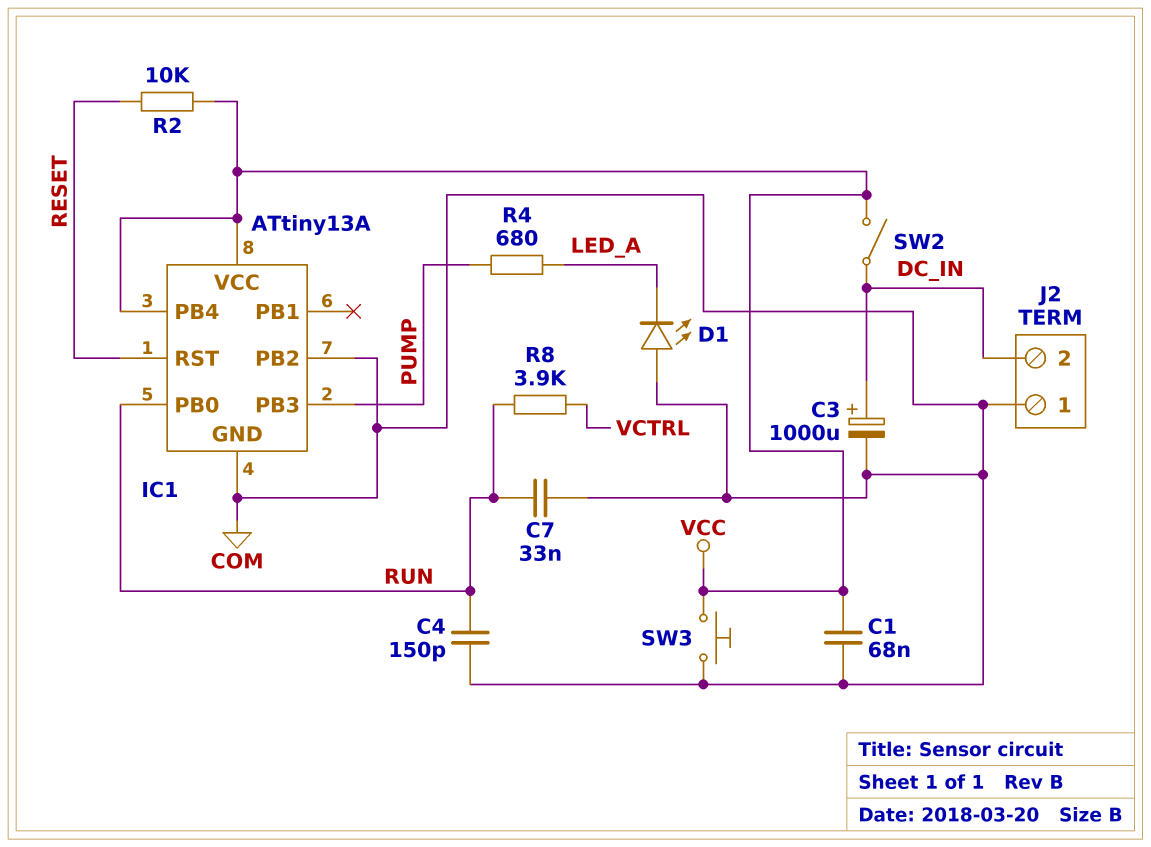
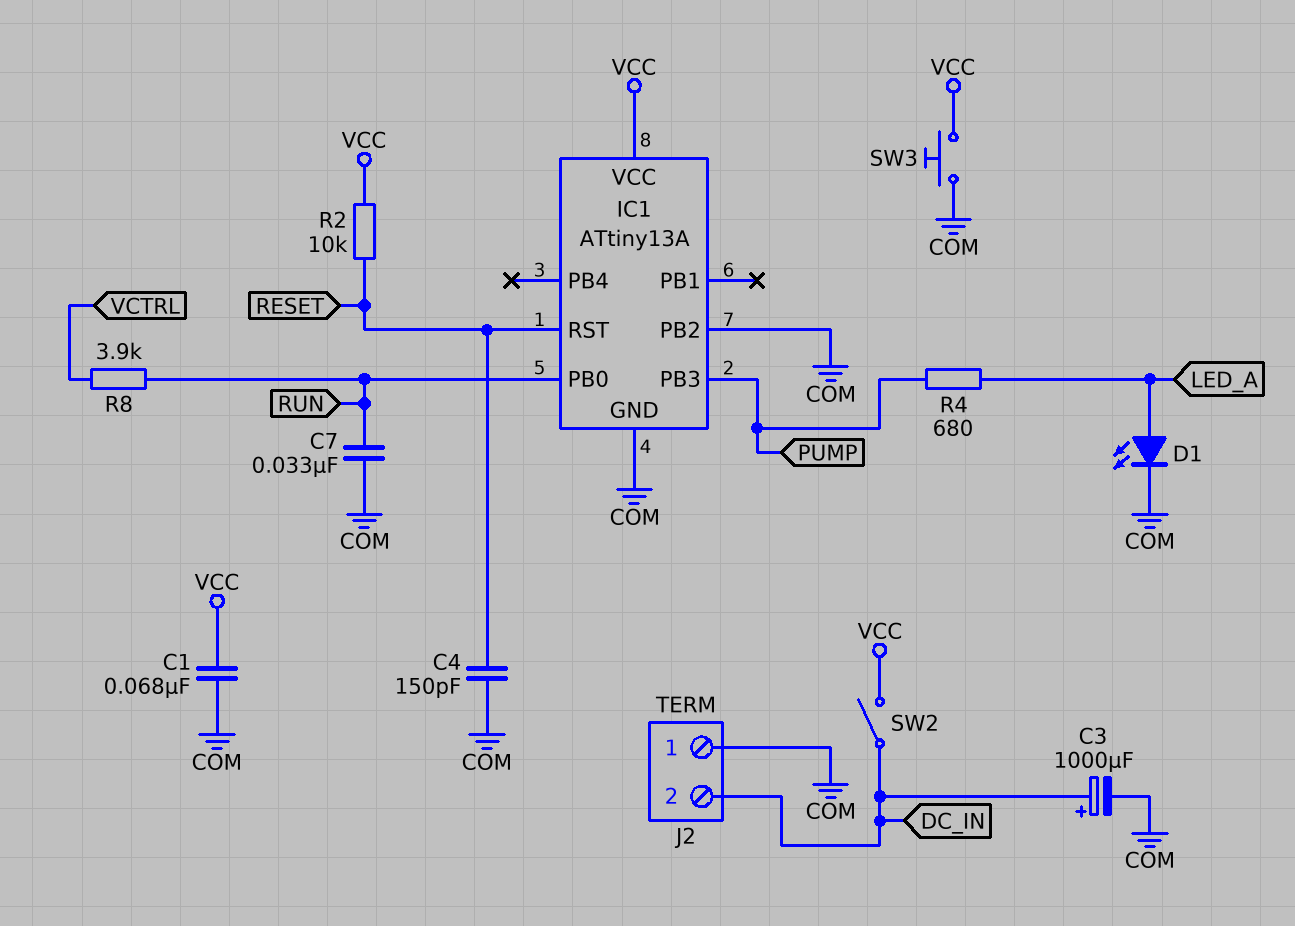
C4: 150pF (COM, RUN) -> 150pF (COM, RESET)
D1: LED (A COM, K LED_A) -> LED (A LED_A, K COM)
IC1 pin PB4: VCC -> none

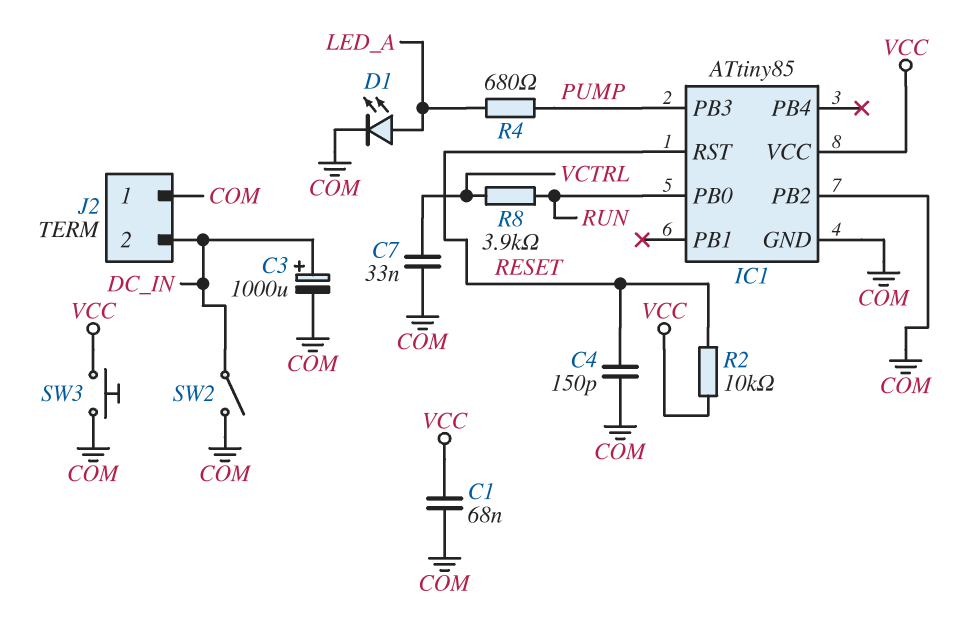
C7: 33nF (COM, RUN) -> 33nF (COM, VCTRL)
IC1: ATtiny13A -> ATtiny85
SW2: switch (DC_IN, VCC) -> switch (COM, DC_IN)

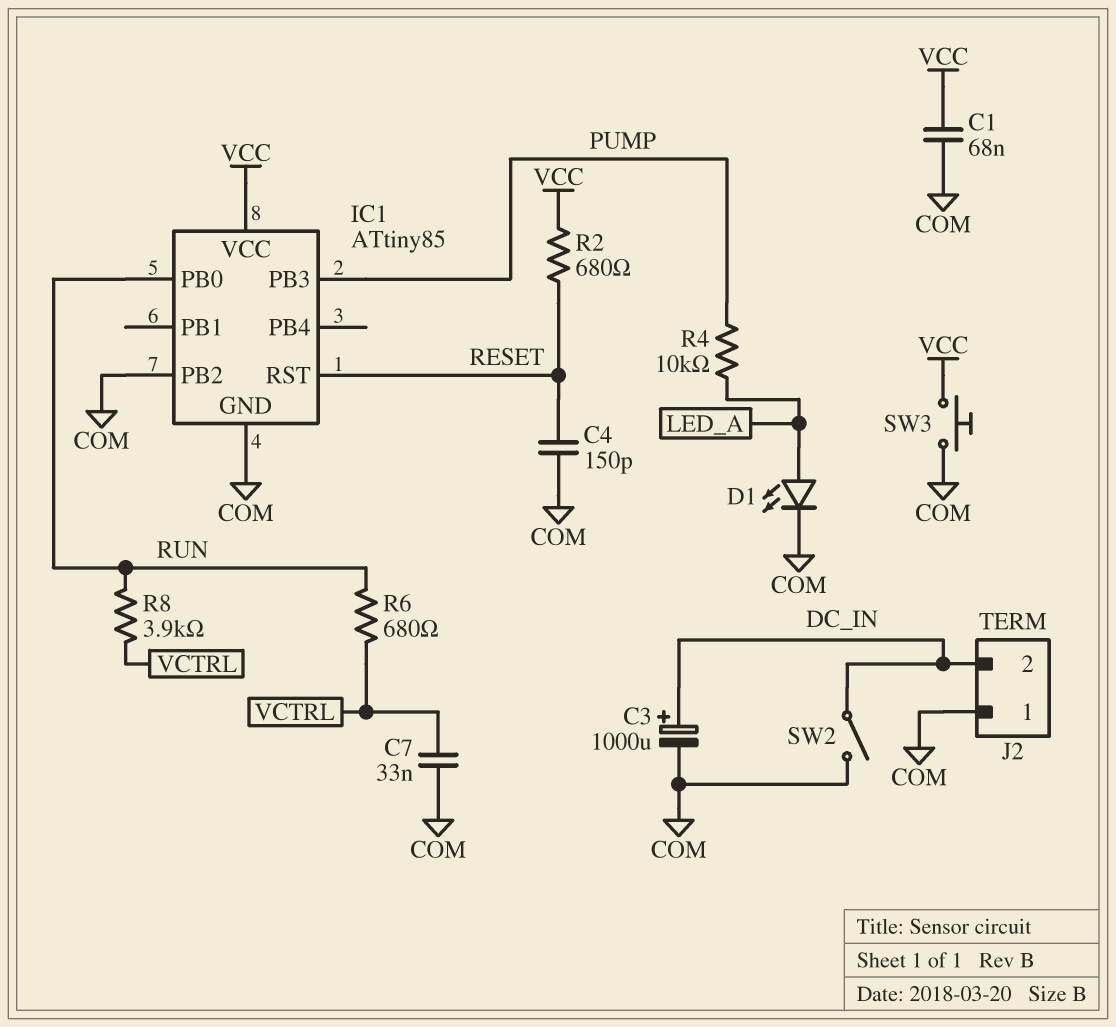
R2: 10k (RESET, VCC) -> 680 (RESET, VCC)
R4: 680 (LED_A, PUMP) -> 10k (LED_A, PUMP)
R6: none -> 680 (RUN, VCTRL)

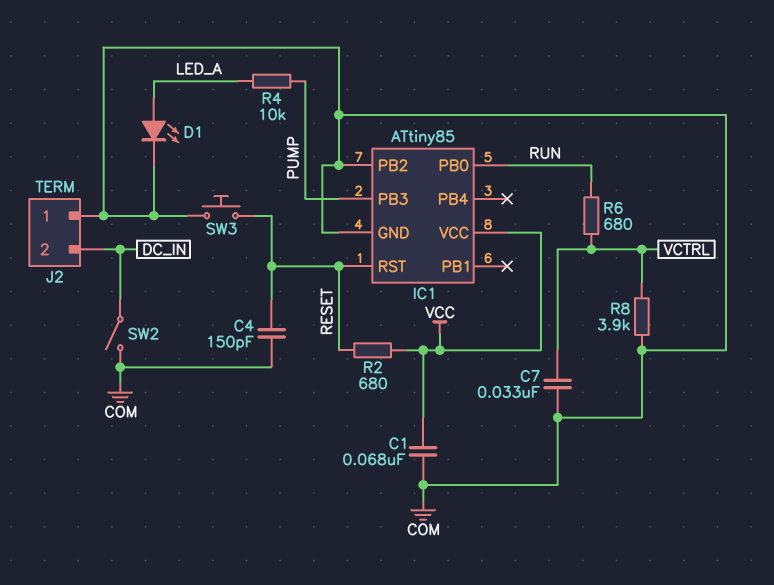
C3: 1000uF (plus DC_IN, minus COM) -> none
R8: 3.9k (RUN, VCTRL) -> 3.9k (COM, VCTRL)
SW3: button (COM, VCC) -> button (COM, RESET)

